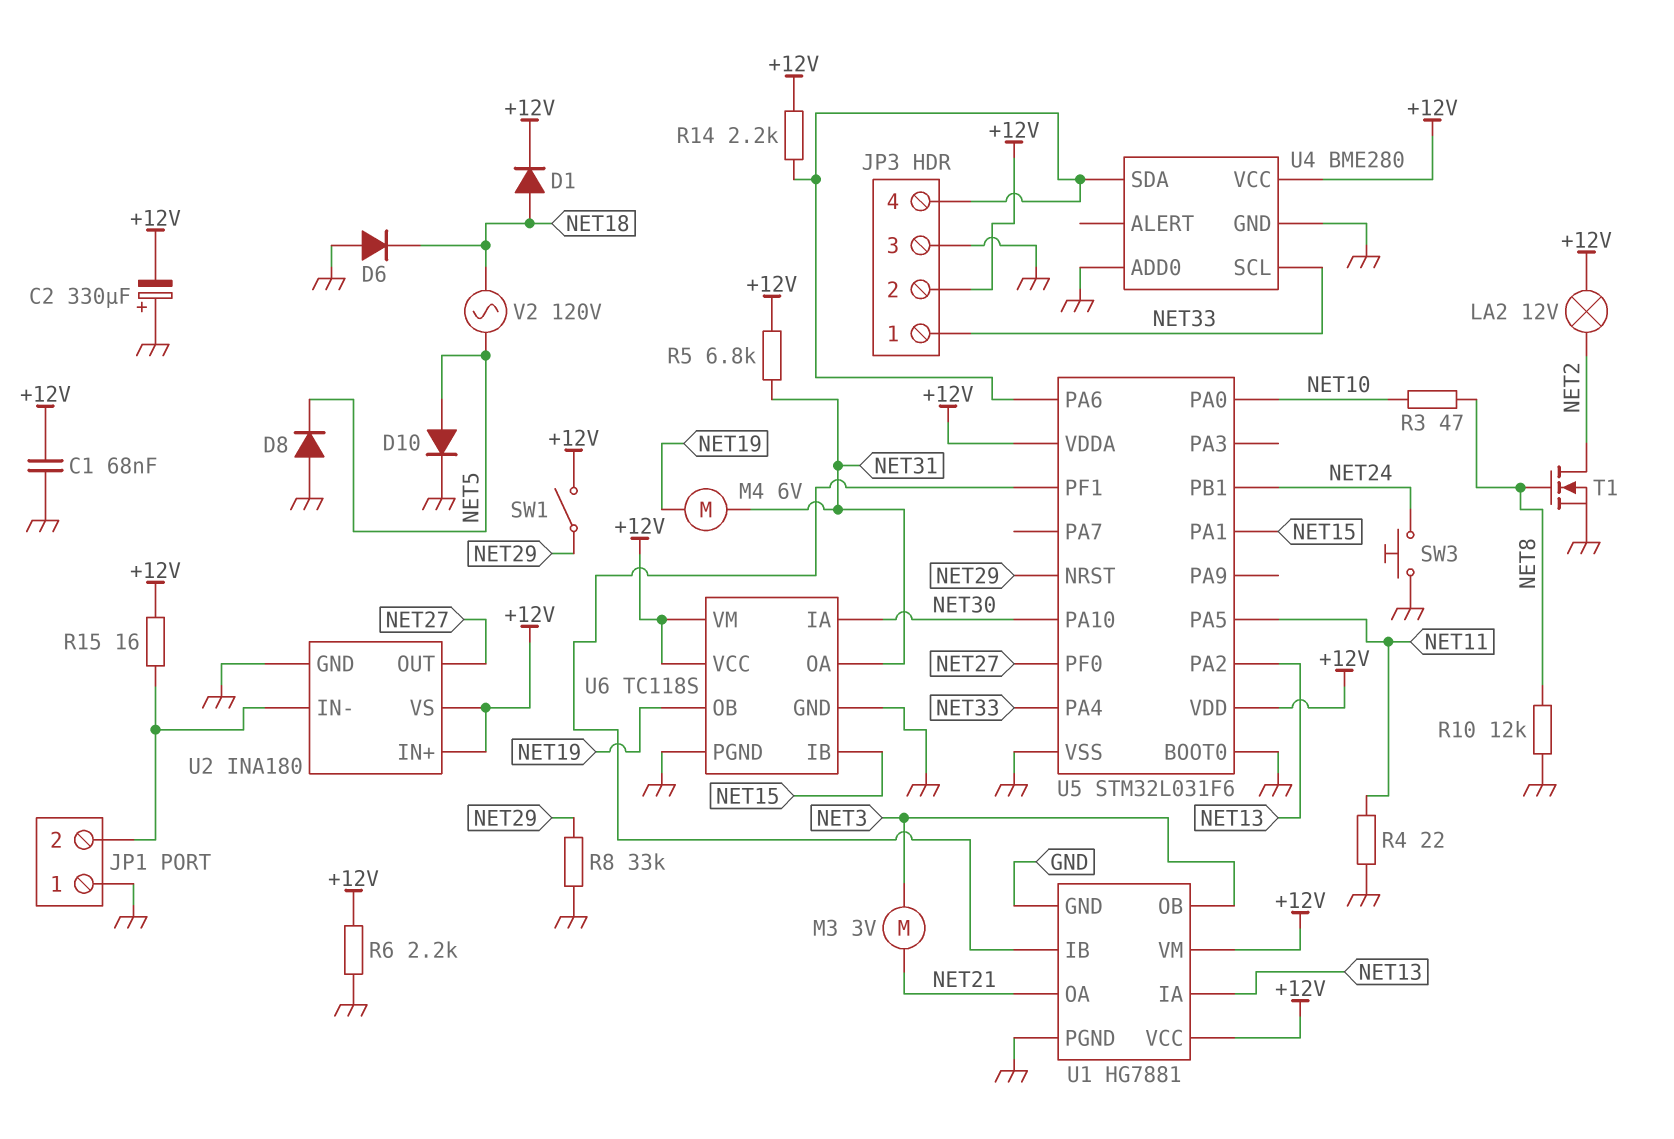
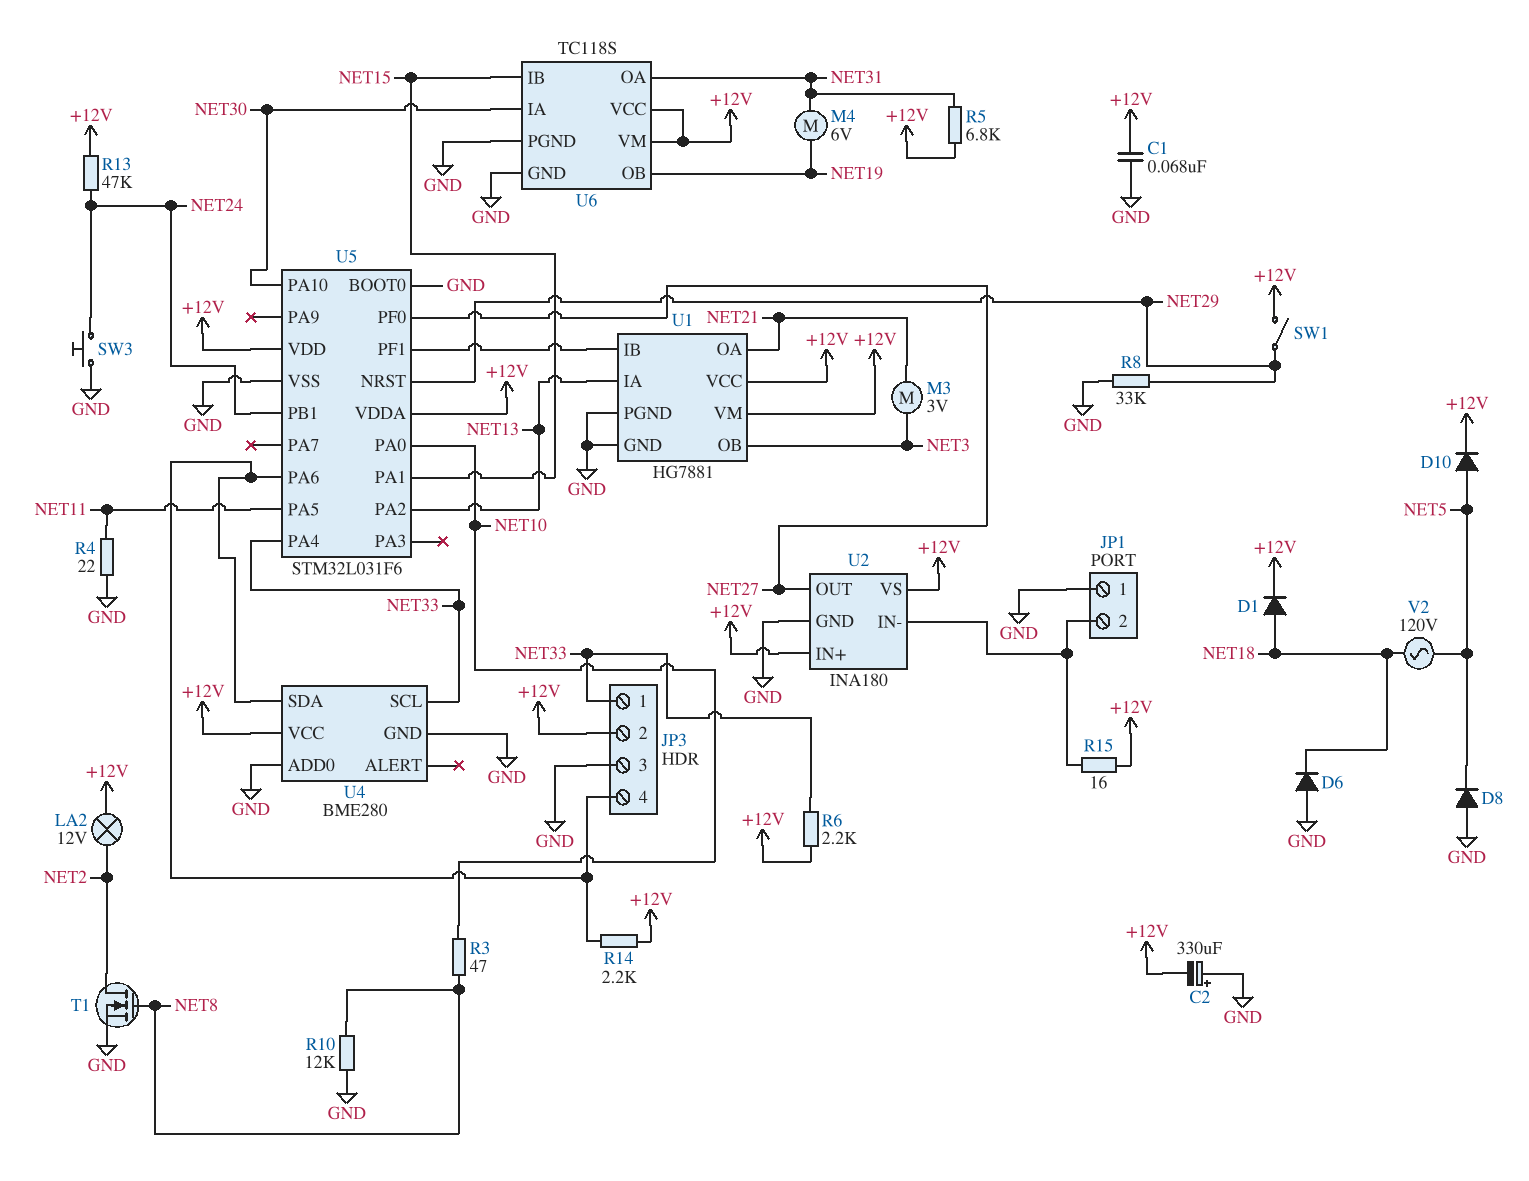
D10: diode (A NET5, K GND) -> diode (A NET5, K +12V)
R6: 2.2k (+12V, GND) -> 2.2k (+12V, NET33)
R13: none -> 47k (+12V, NET24)

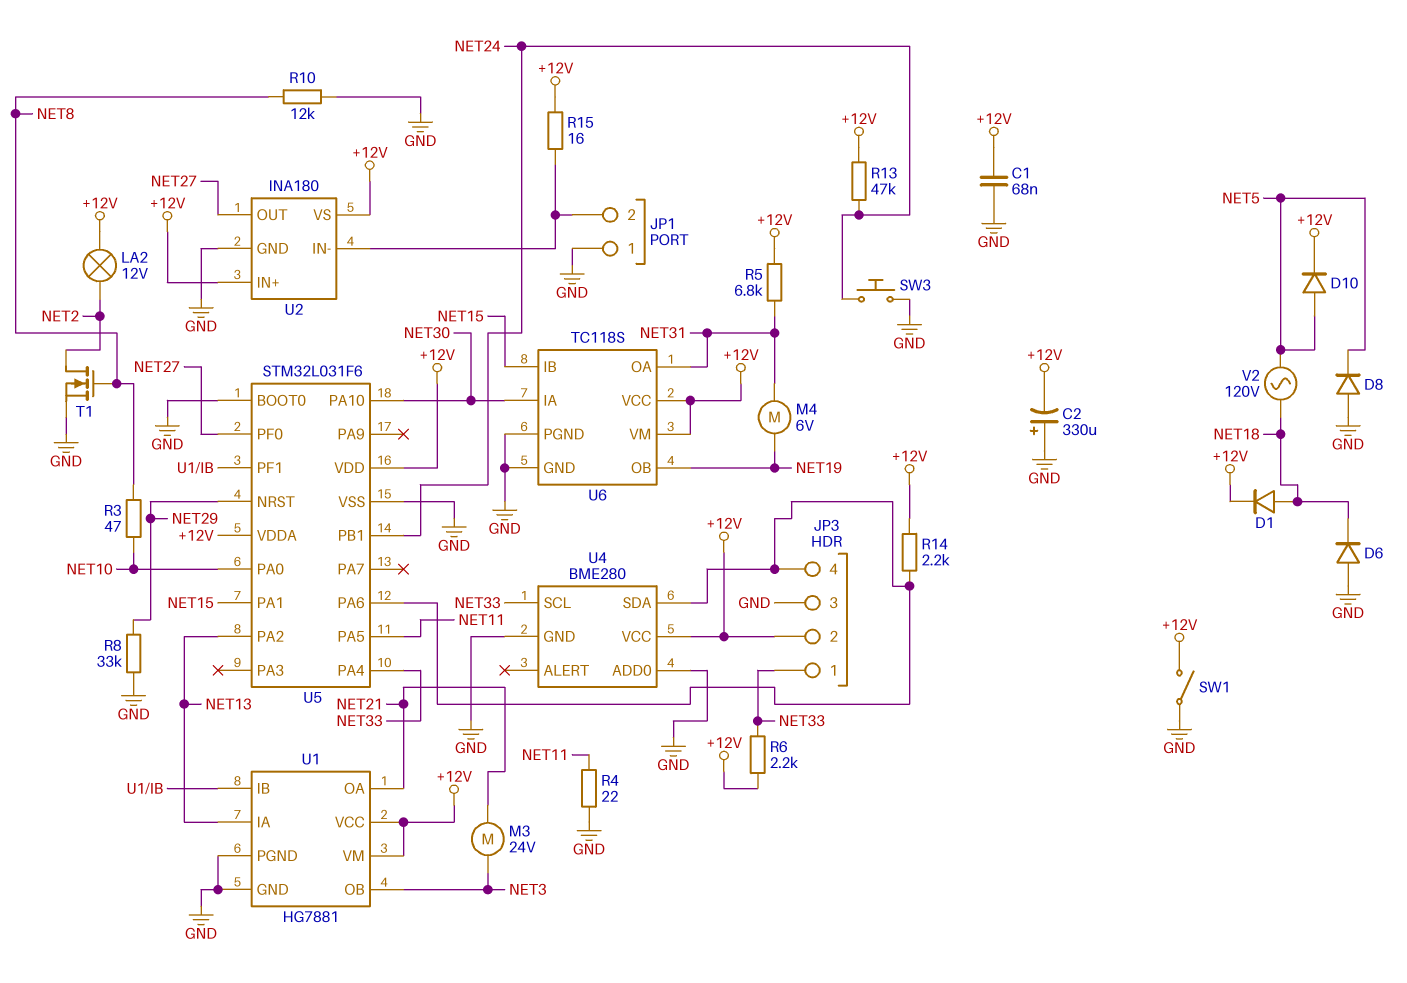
M3: motor 3V (NET3, NET21) -> motor 24V (NET3, NET21)
SW1: switch (+12V, NET29) -> switch (+12V, GND)

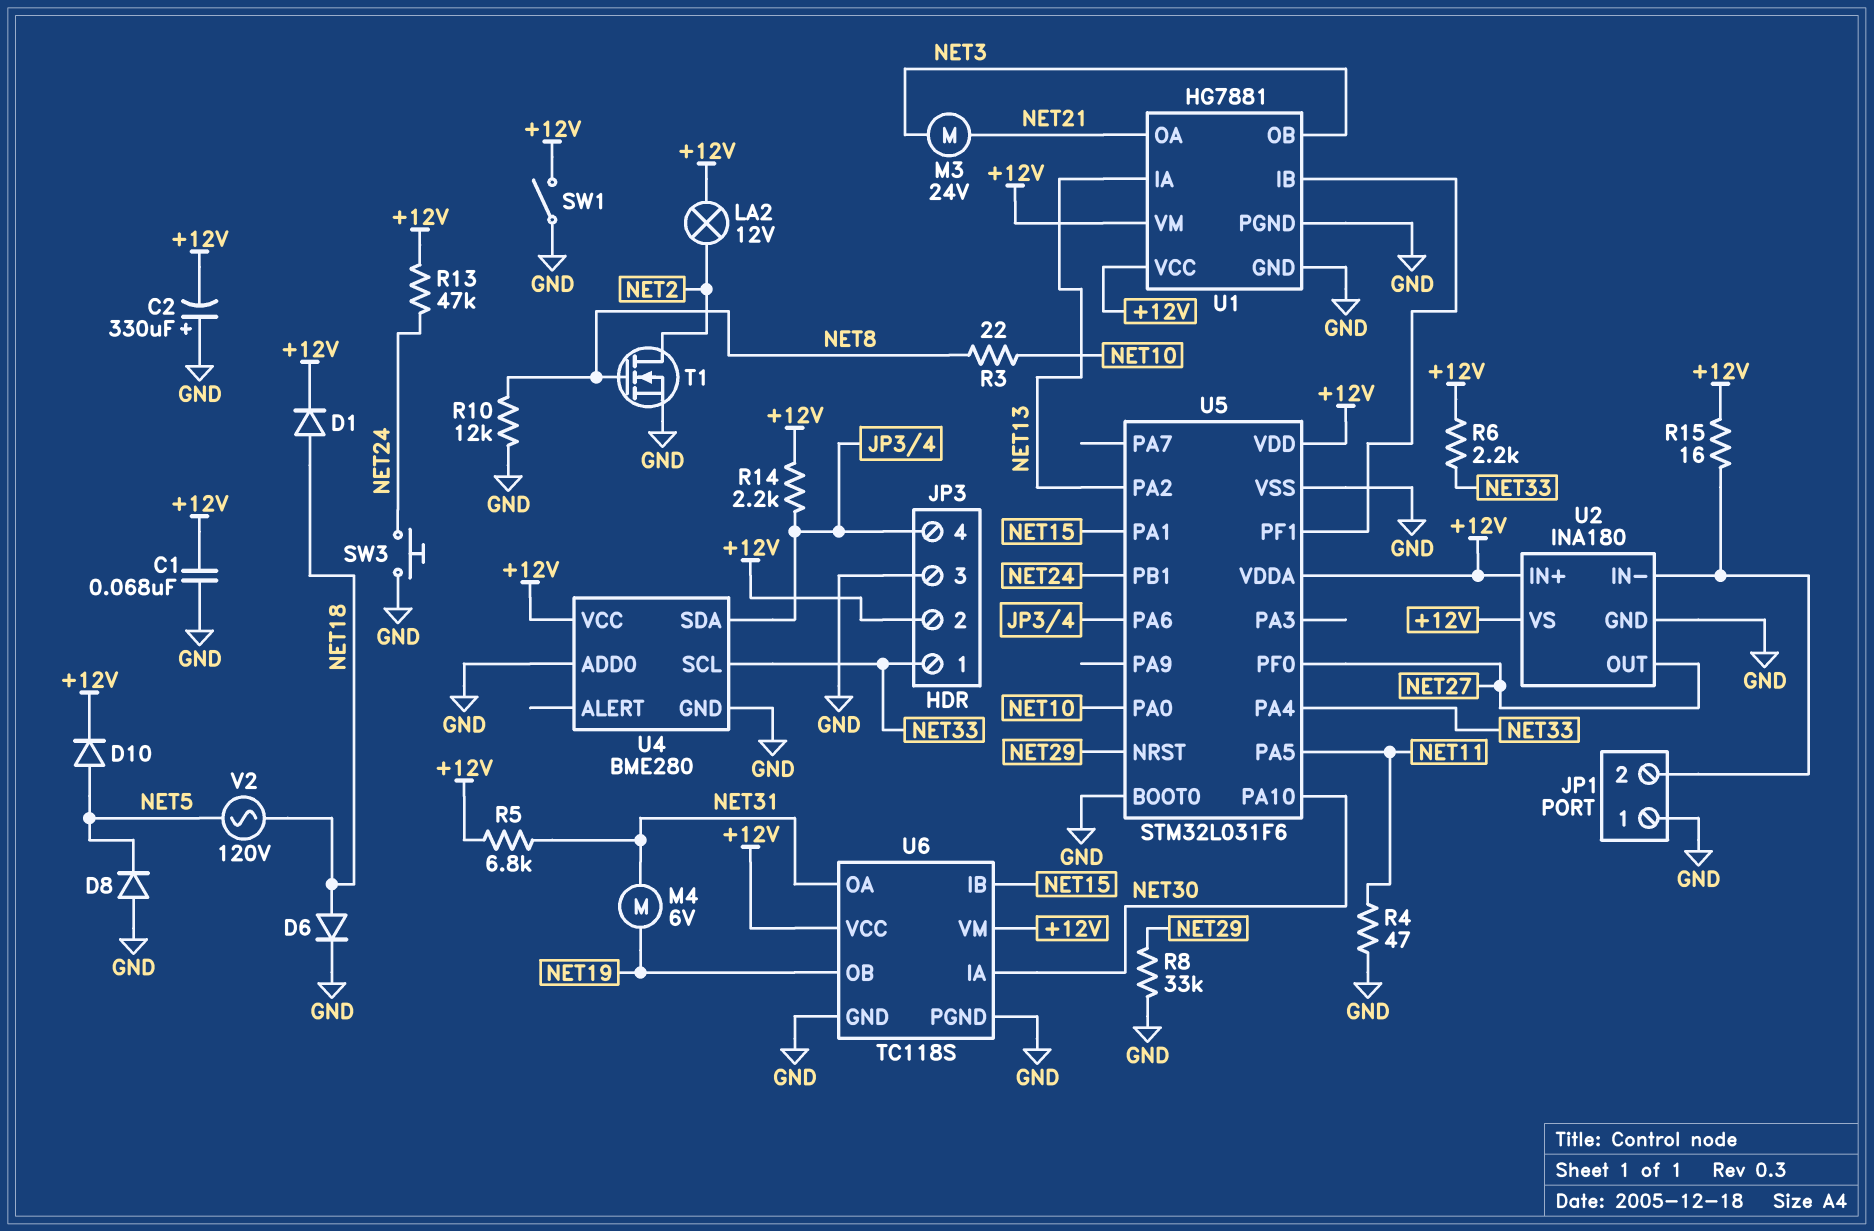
D6: diode (A GND, K NET18) -> diode (A NET18, K GND)
R3: 47 (NET8, NET10) -> 22 (NET8, NET10)
R4: 22 (GND, NET11) -> 47 (GND, NET11)

